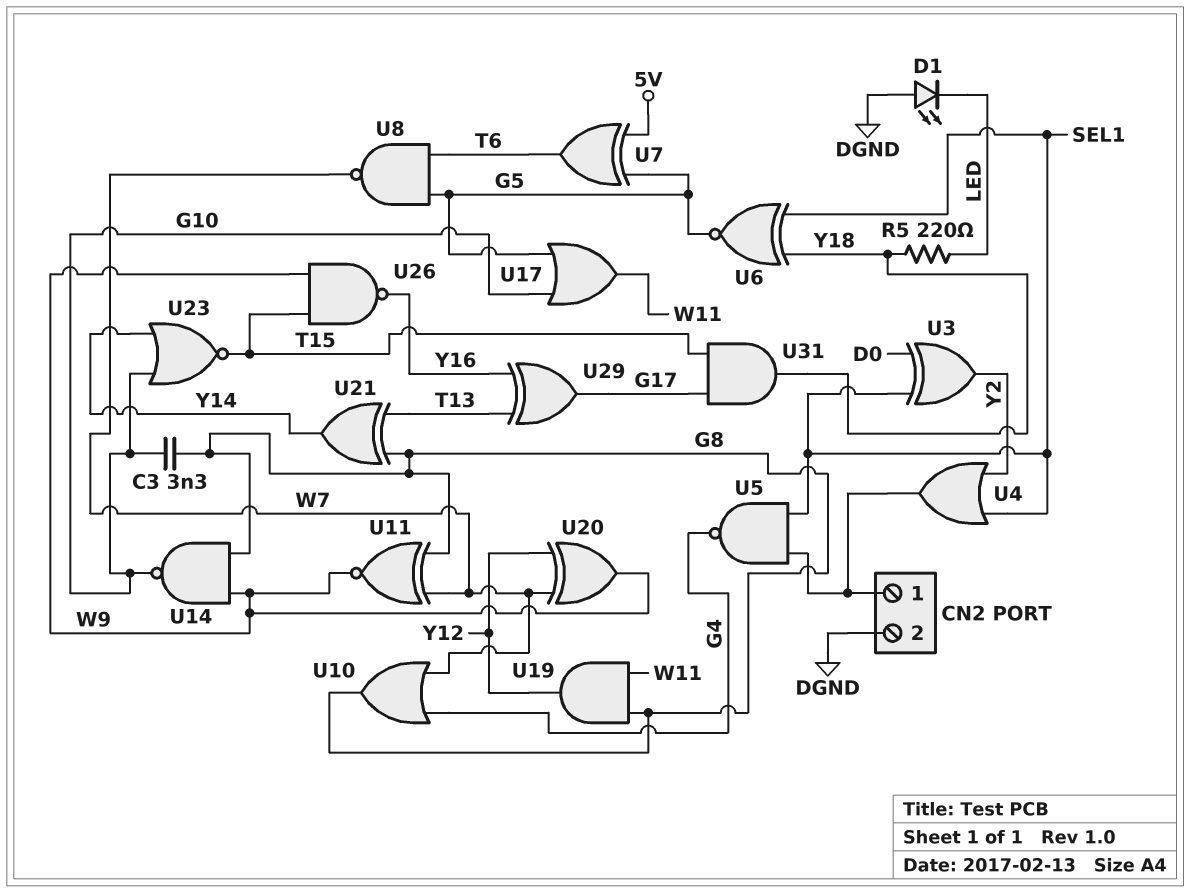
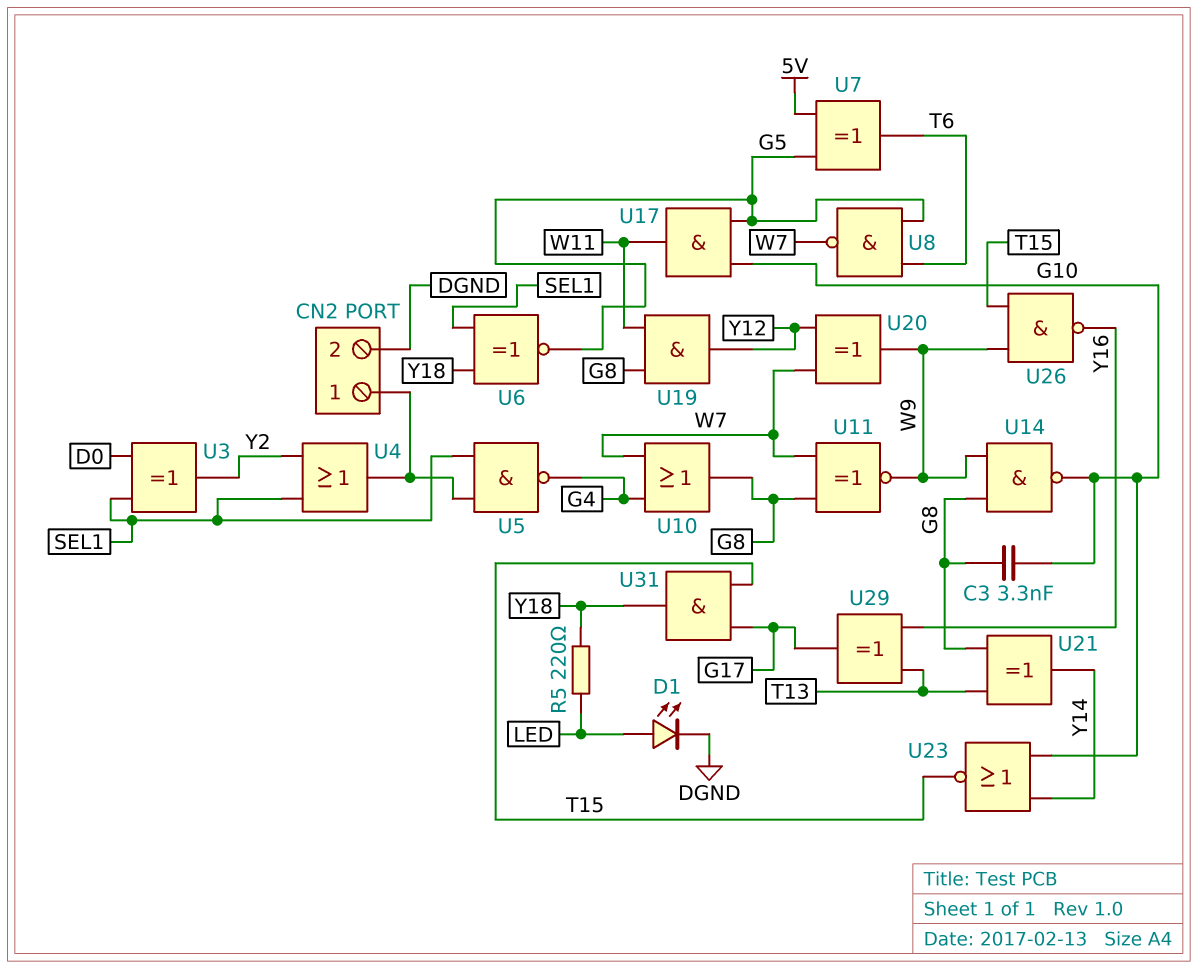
D1: LED (A DGND, K LED) -> LED (A LED, K DGND)
U17: OR (in G5, in G10, out W11) -> AND (in G5, in G10, out W11)

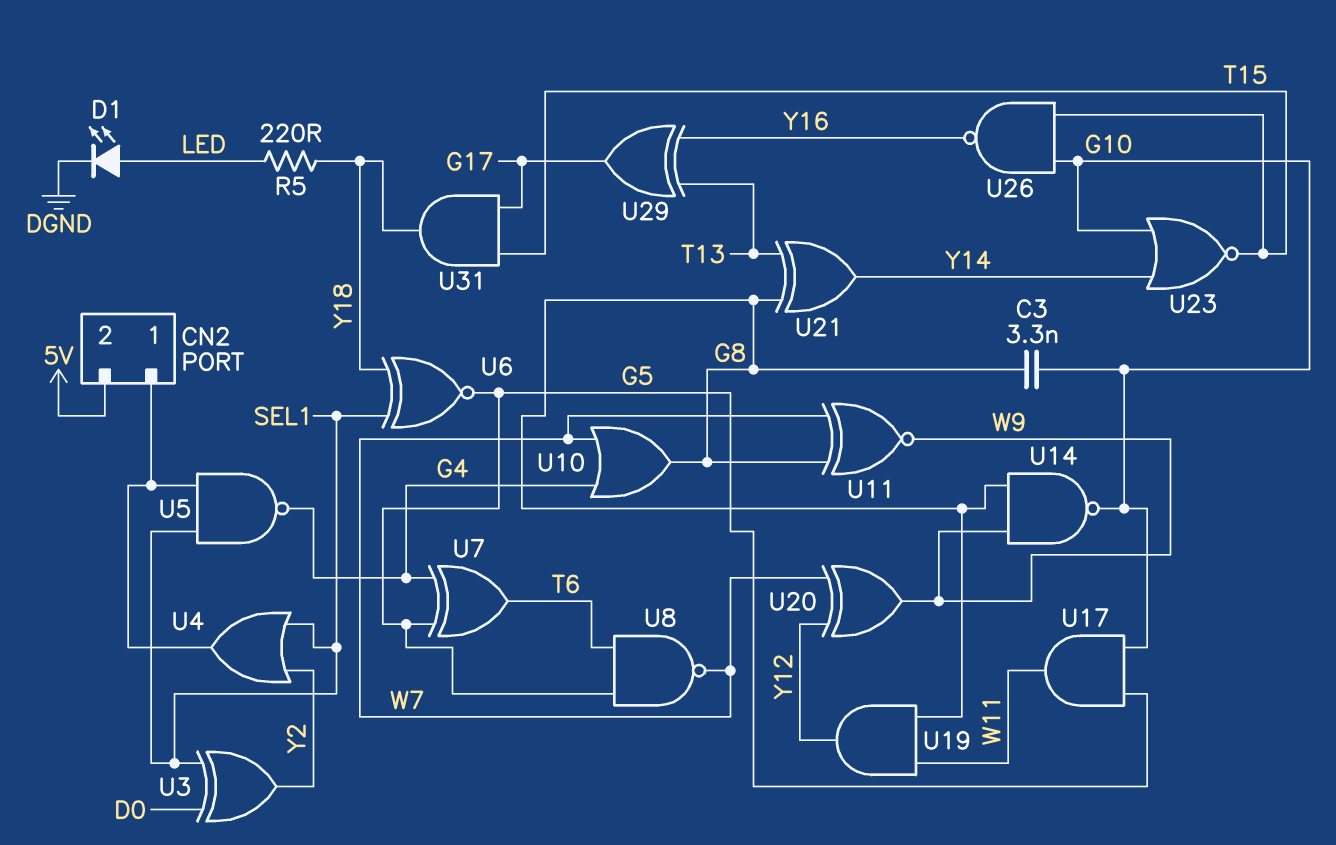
CN2 pin 2: DGND -> 5V
U7: XOR (in 5V, in G5, out T6) -> XOR (in G4, in G5, out T6)
U26: NAND (in T15, in W9, out Y16) -> NAND (in G10, in T15, out Y16)

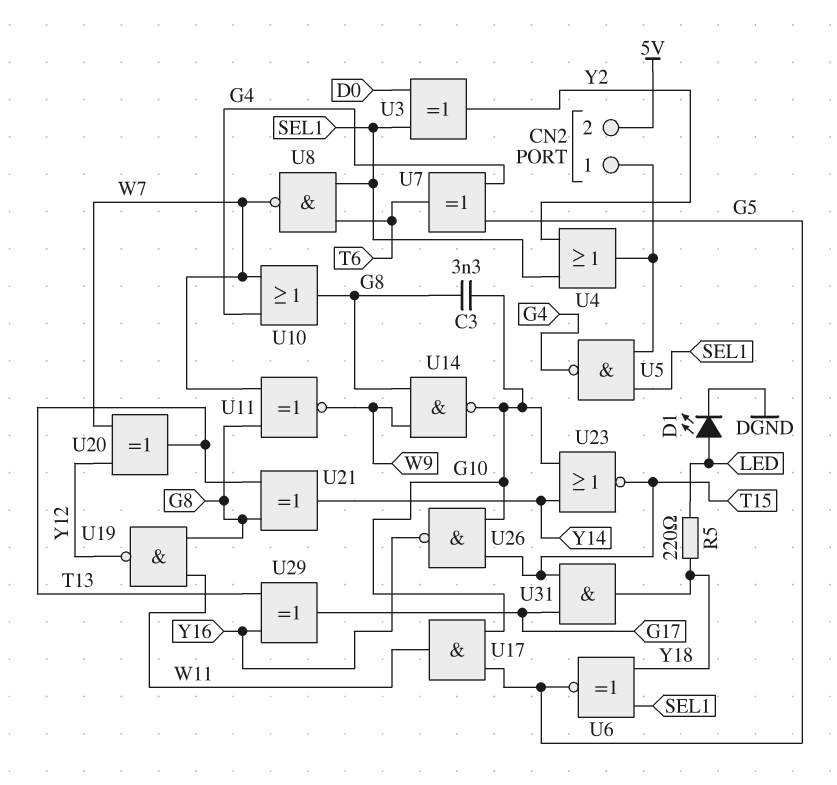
U8: NAND (in G5, in T6, out W7) -> NAND (in SEL1, in T6, out W7)
U19: AND (in G8, in W11, out Y12) -> NAND (in G8, in W11, out Y12)
U20: XOR (in W7, in Y12, out W9) -> XOR (in W7, in Y12, out T13)

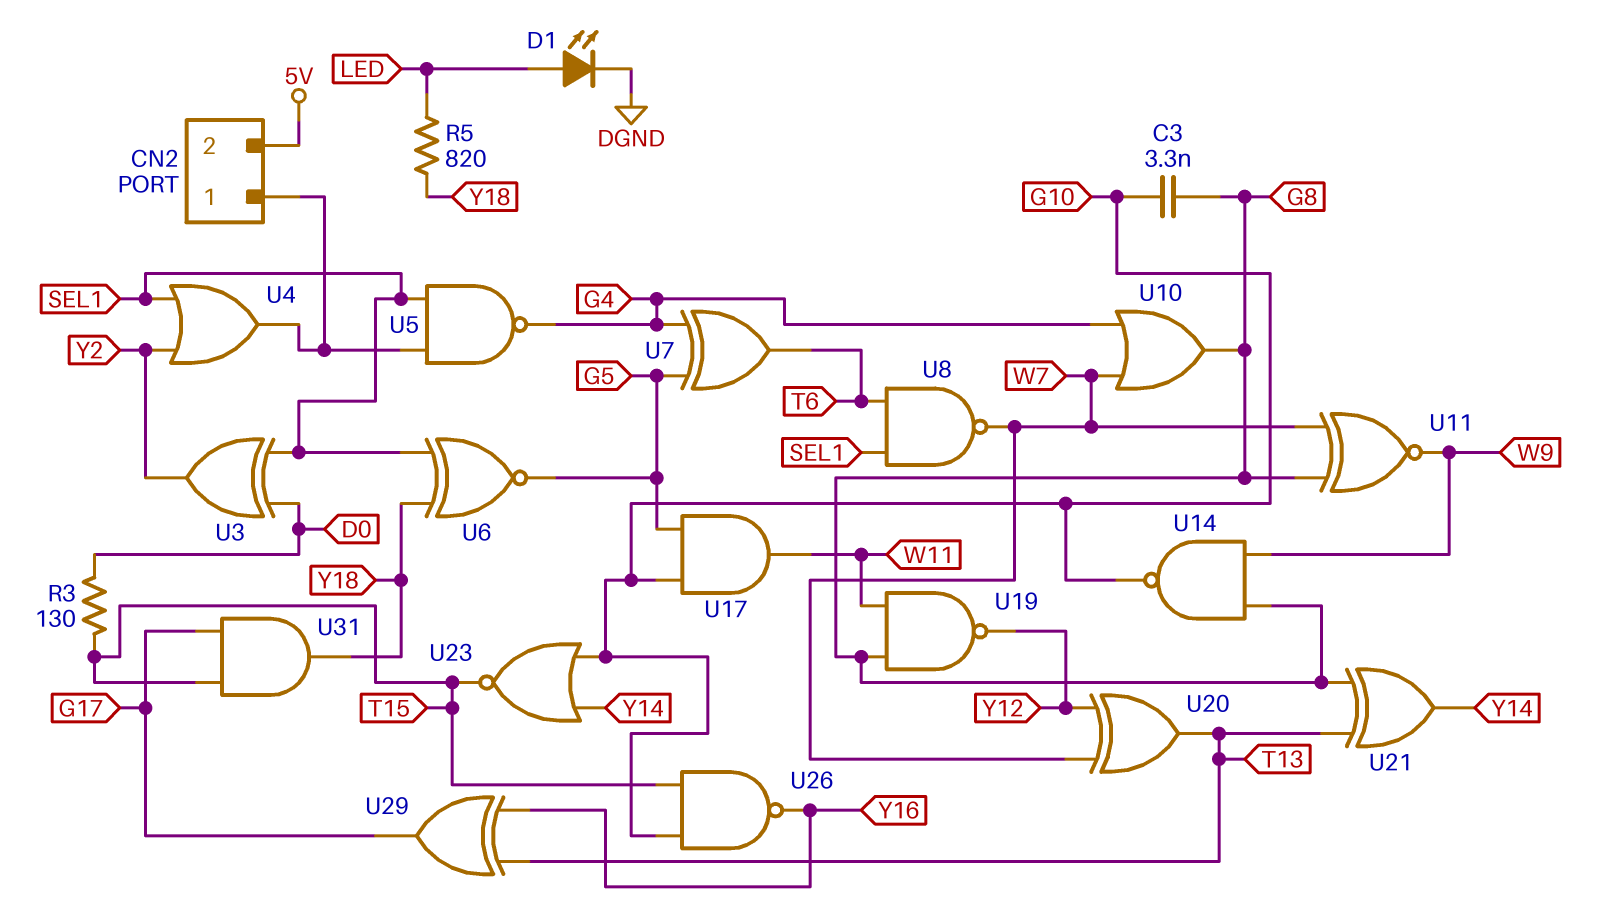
R3: none -> 130 (D0, T15)
R5: 220 (LED, Y18) -> 820 (LED, Y18)

